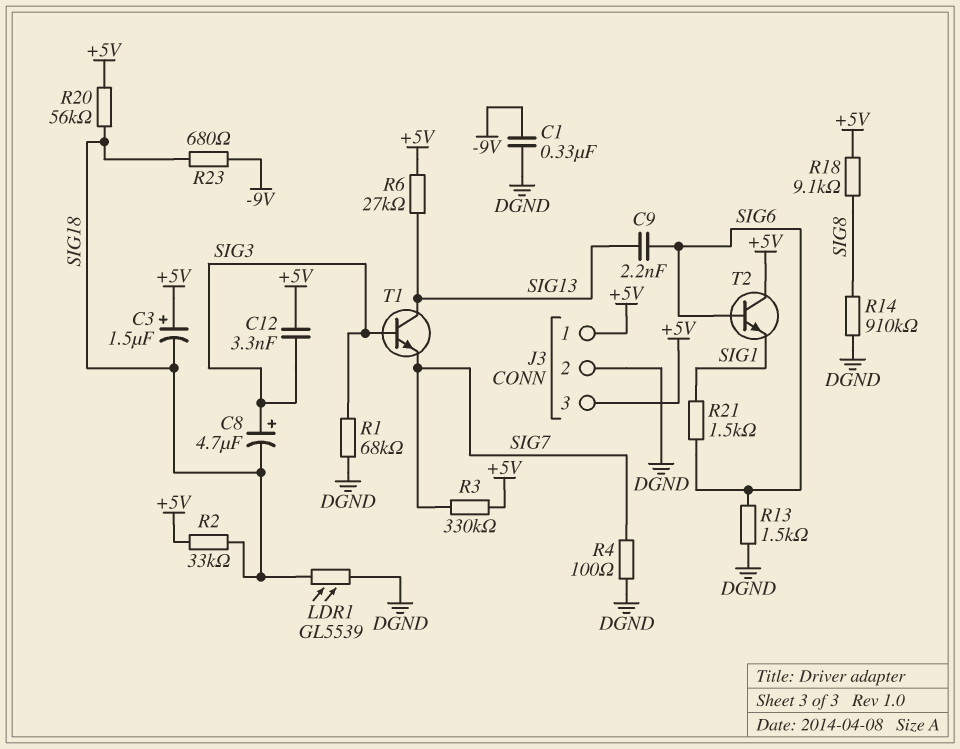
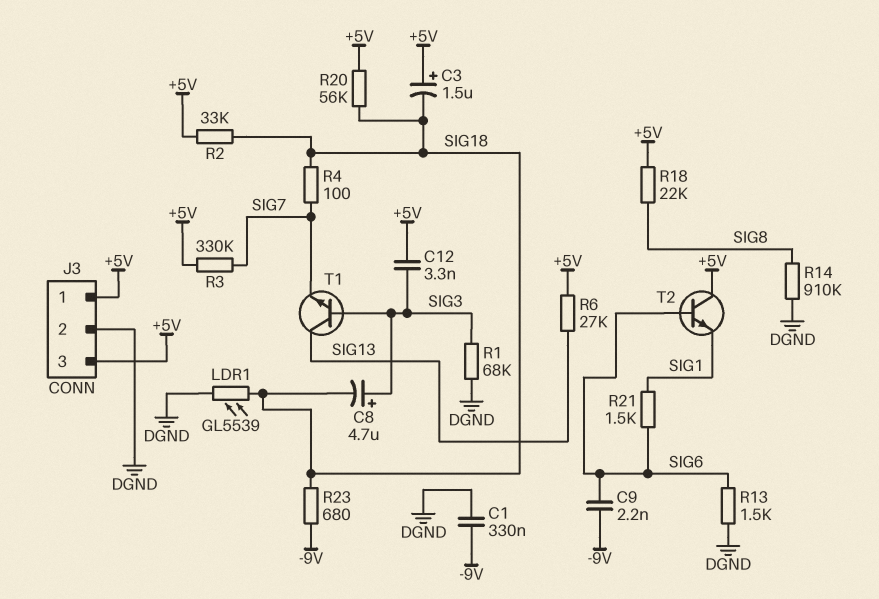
C9: 2.2nF (SIG6, SIG13) -> 2.2nF (-9V, SIG6)
R4: 100 (DGND, SIG7) -> 100 (SIG7, SIG18)
R18: 9.1k (+5V, SIG8) -> 22k (+5V, SIG8)

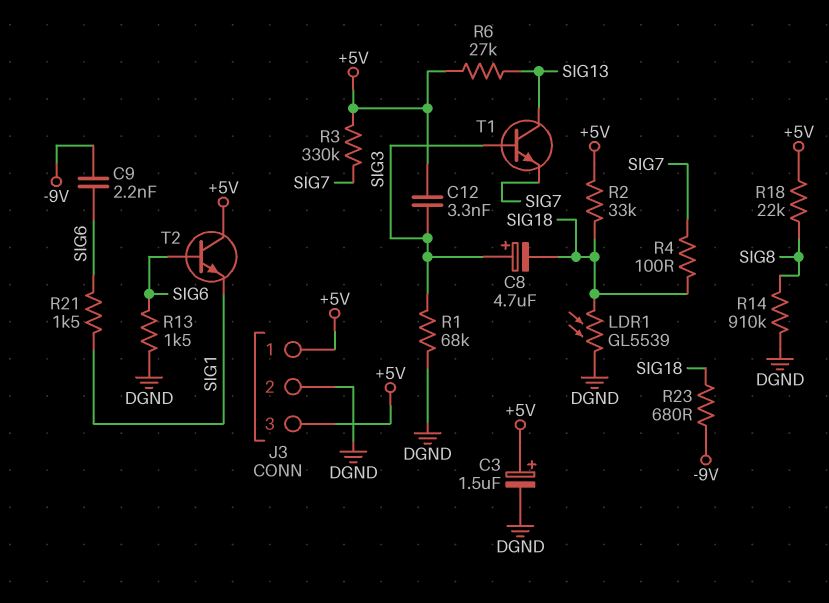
C1: 330nF (-9V, DGND) -> none
C3: 1.5uF (plus +5V, minus SIG18) -> 1.5uF (plus +5V, minus DGND)
R20: 56k (+5V, SIG18) -> none

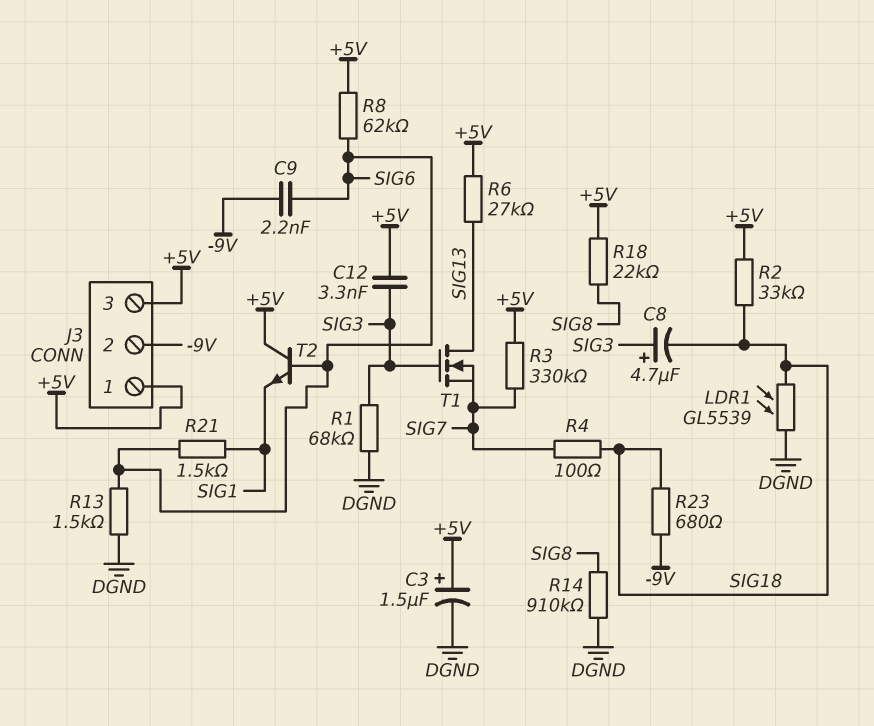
J3 pin 2: DGND -> -9V
R8: none -> 62k (+5V, SIG6)
T1: NPN (B SIG3, C SIG13, E SIG7) -> NMOS (G SIG3, D SIG13, S SIG7)

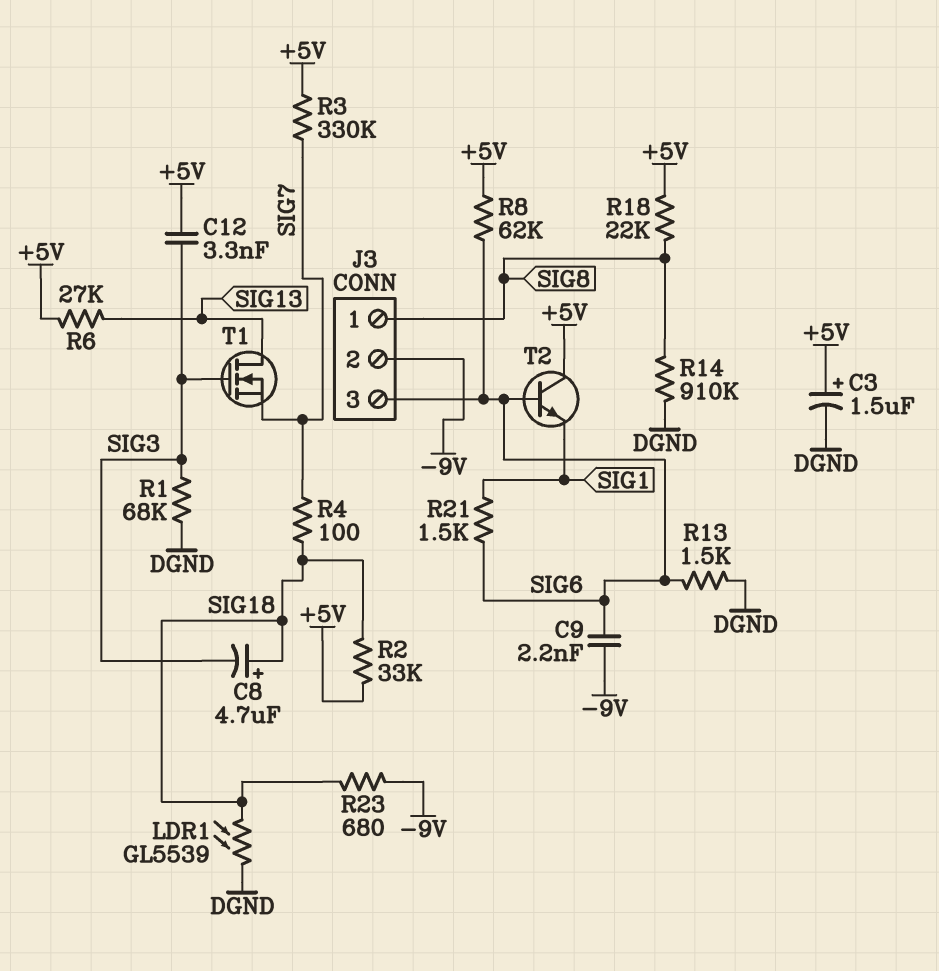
C8: 4.7uF (plus SIG3, minus SIG18) -> 4.7uF (plus SIG18, minus SIG3)
J3 pin 1: +5V -> SIG8
J3 pin 3: +5V -> SIG6

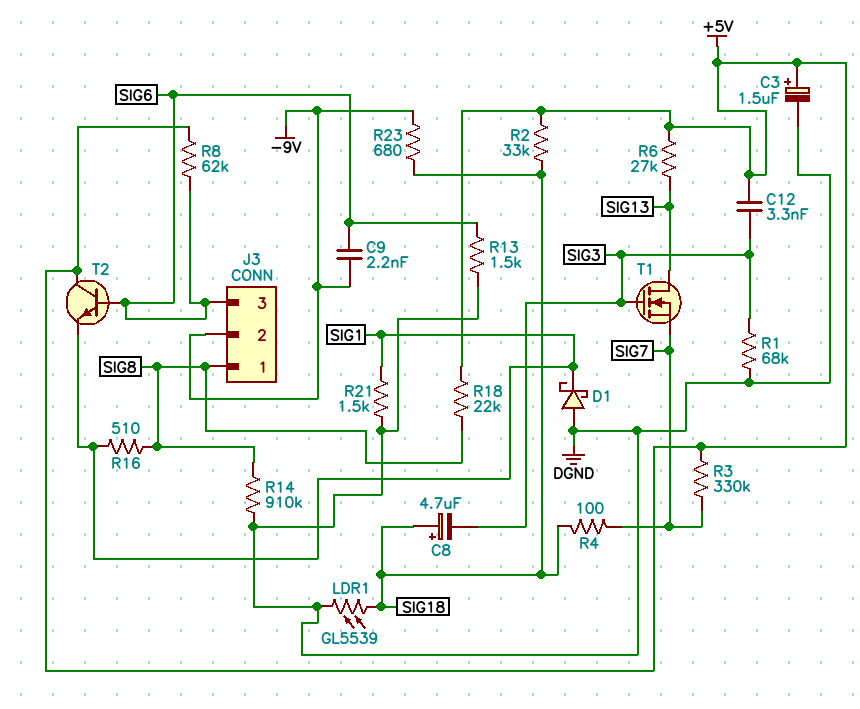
D1: none -> schottky (A DGND, K SIG1)
R16: none -> 510 (SIG1, SIG8)
R21: 1.5k (SIG1, SIG6) -> 1.5k (DGND, SIG1)

